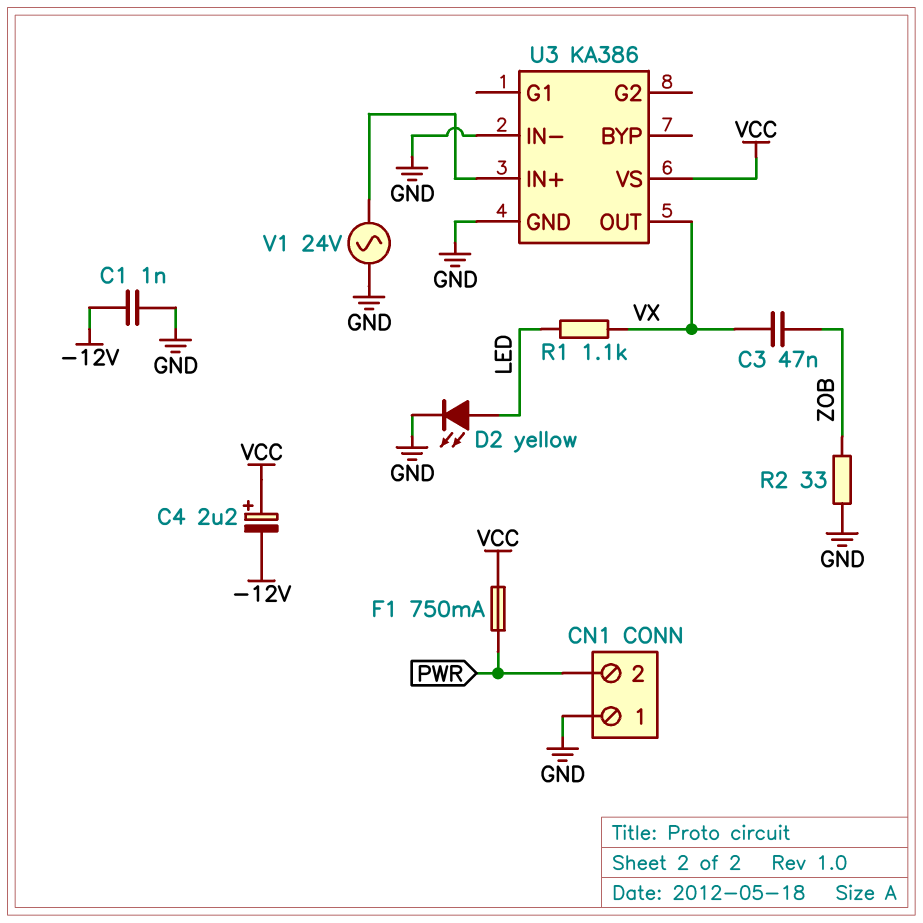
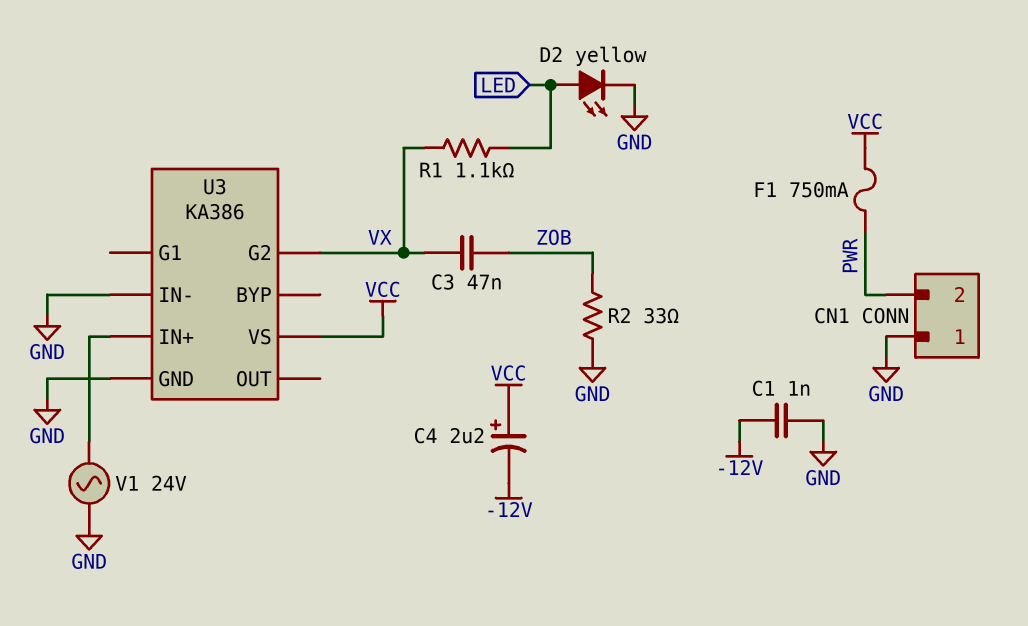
U3 pin G2: none -> VX
U3 pin OUT: VX -> none

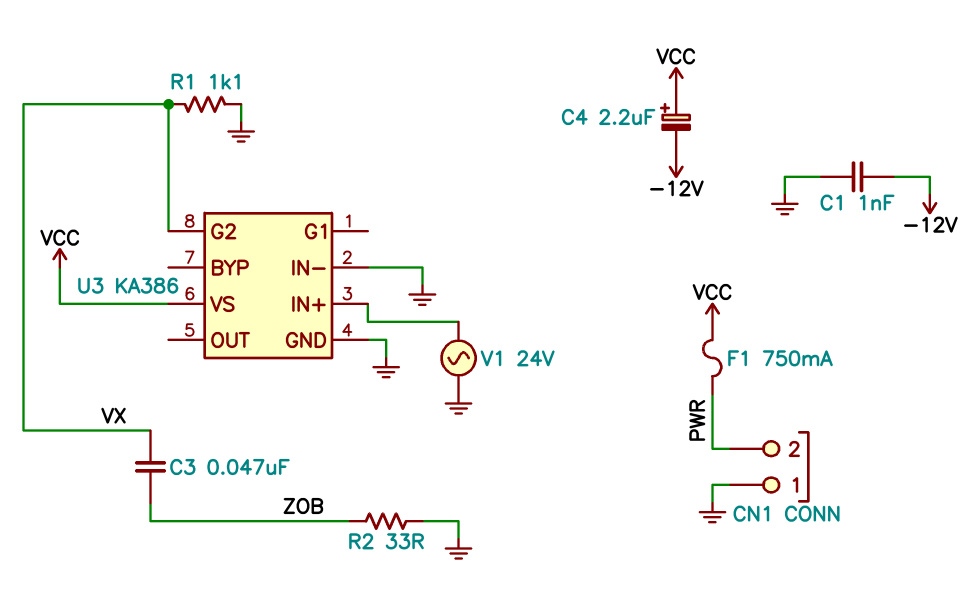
D2: LED yellow (A LED, K GND) -> none
R1: 1.1k (LED, VX) -> 1.1k (GND, VX)

